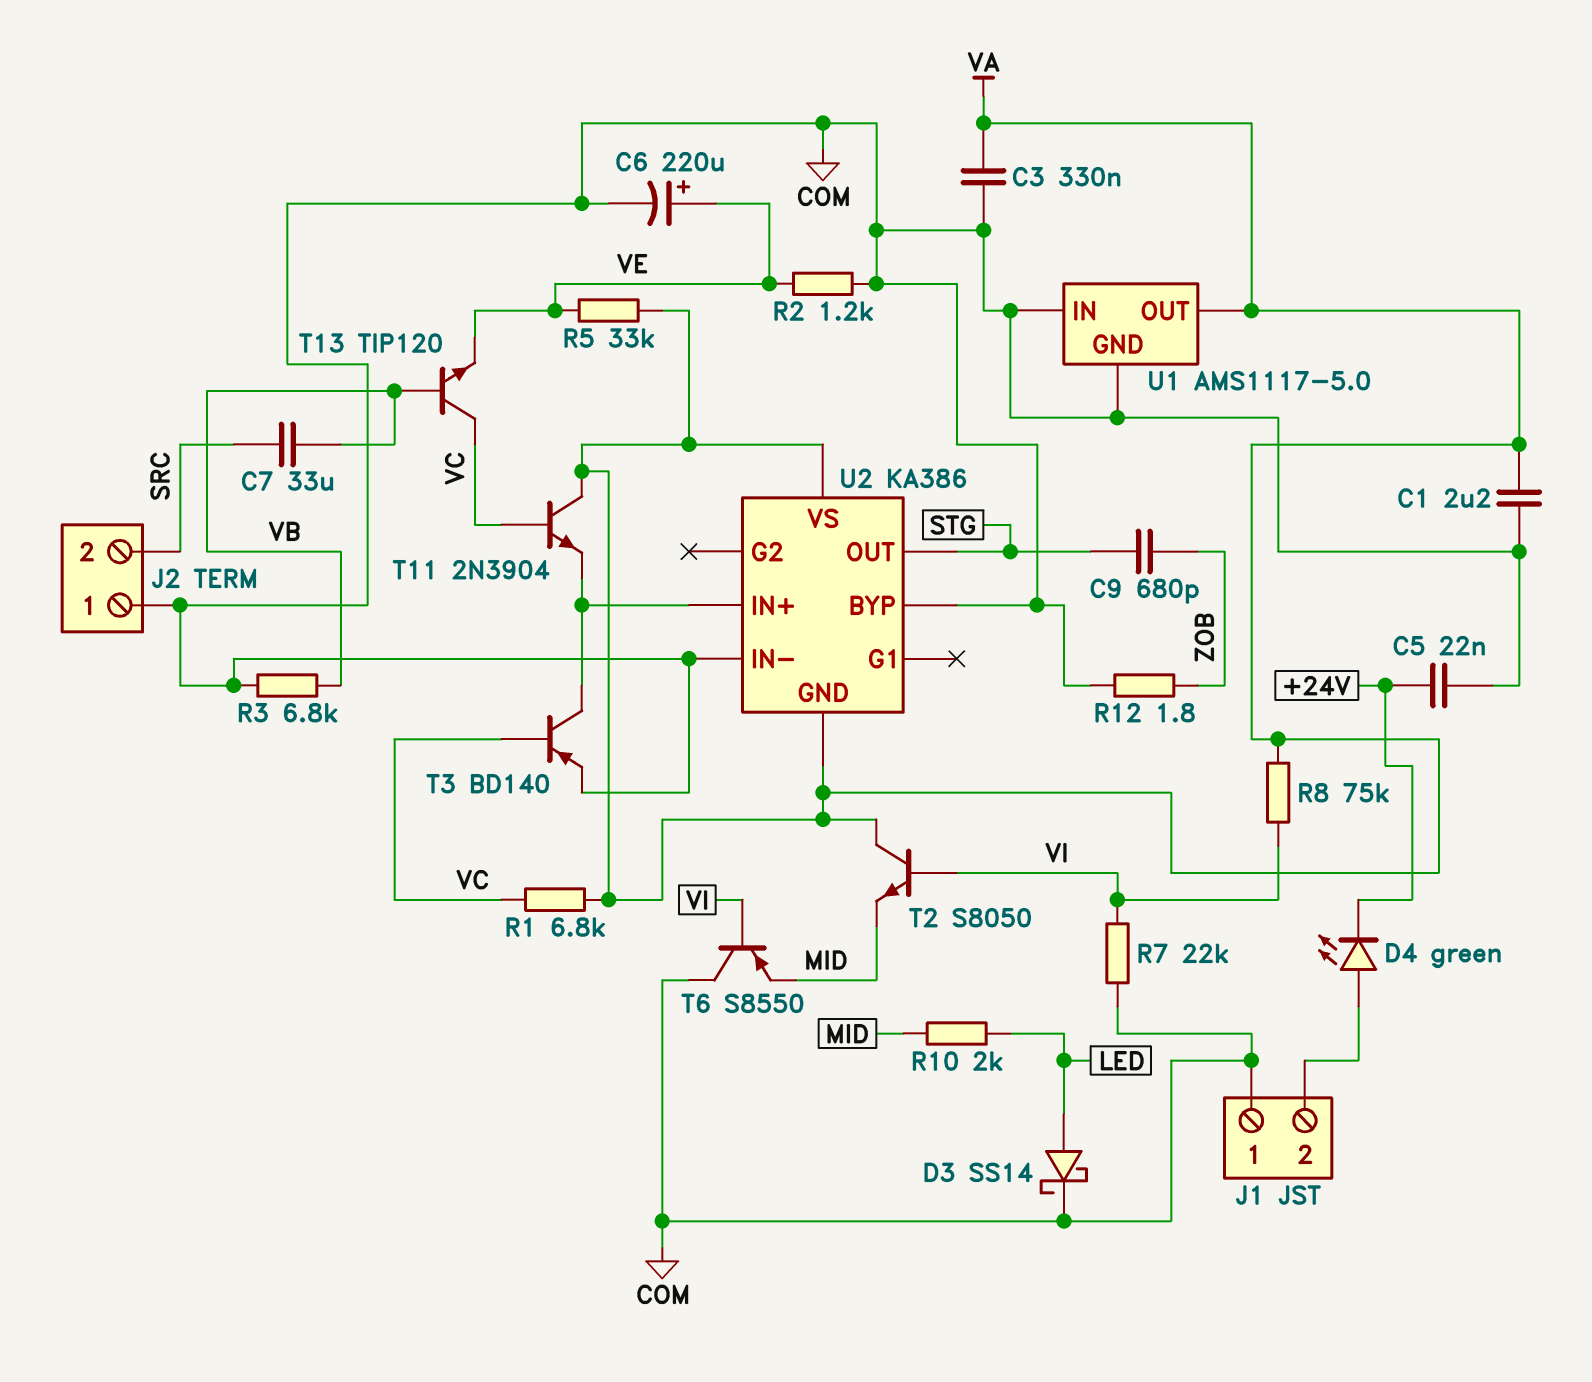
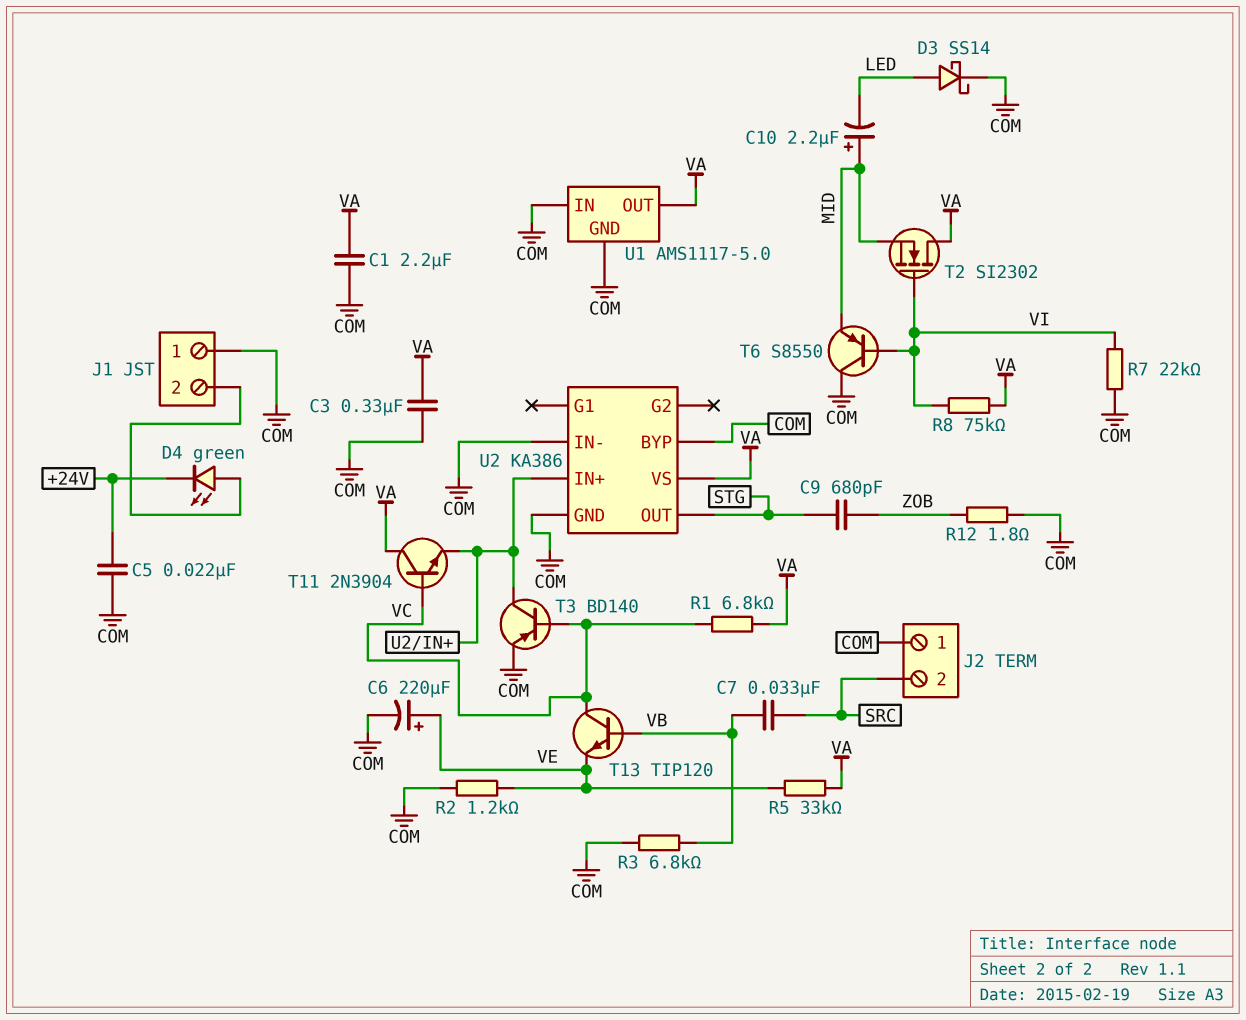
C7: 33uF (SRC, VB) -> 33nF (SRC, VB)
C10: none -> 2.2uF (plus MID, minus LED)
R10: 2k (LED, MID) -> none
T2: NPN S8050 (B VI, C VA, E MID) -> NMOS SI2302 (G VI, D VA, S MID)
U2 pin GND: VA -> COM

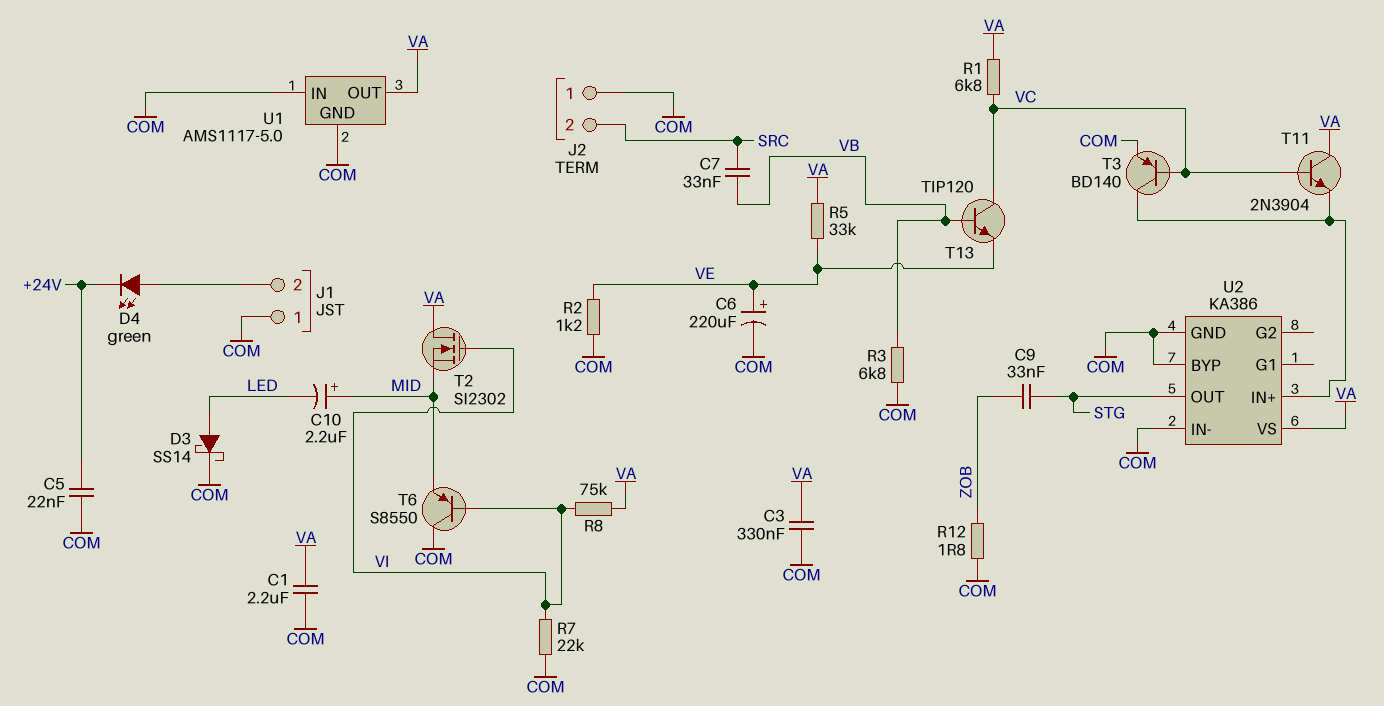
C9: 680pF (STG, ZOB) -> 33nF (STG, ZOB)

